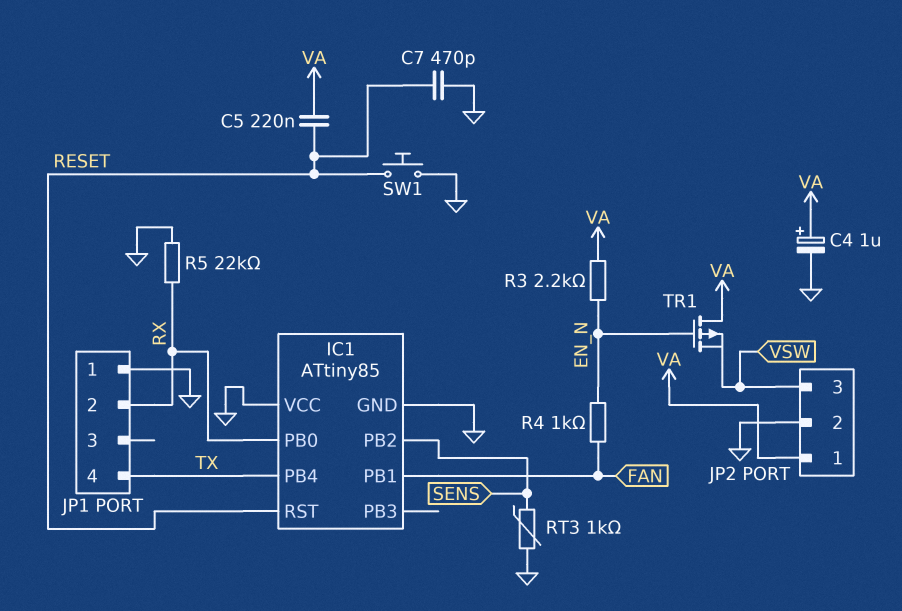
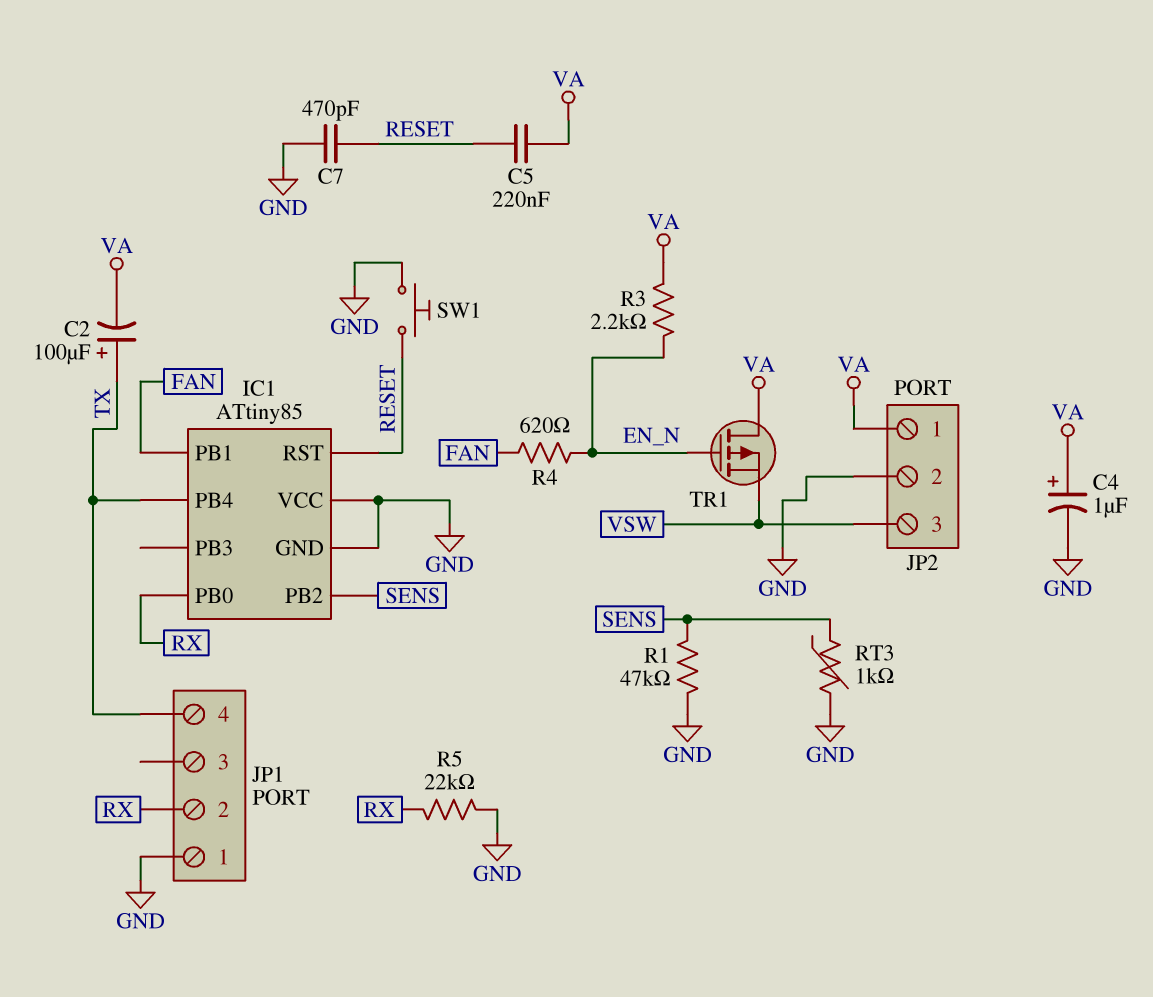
C2: none -> 100uF (plus TX, minus VA)
R1: none -> 47k (GND, SENS)
R4: 1k (EN_N, FAN) -> 620 (EN_N, FAN)

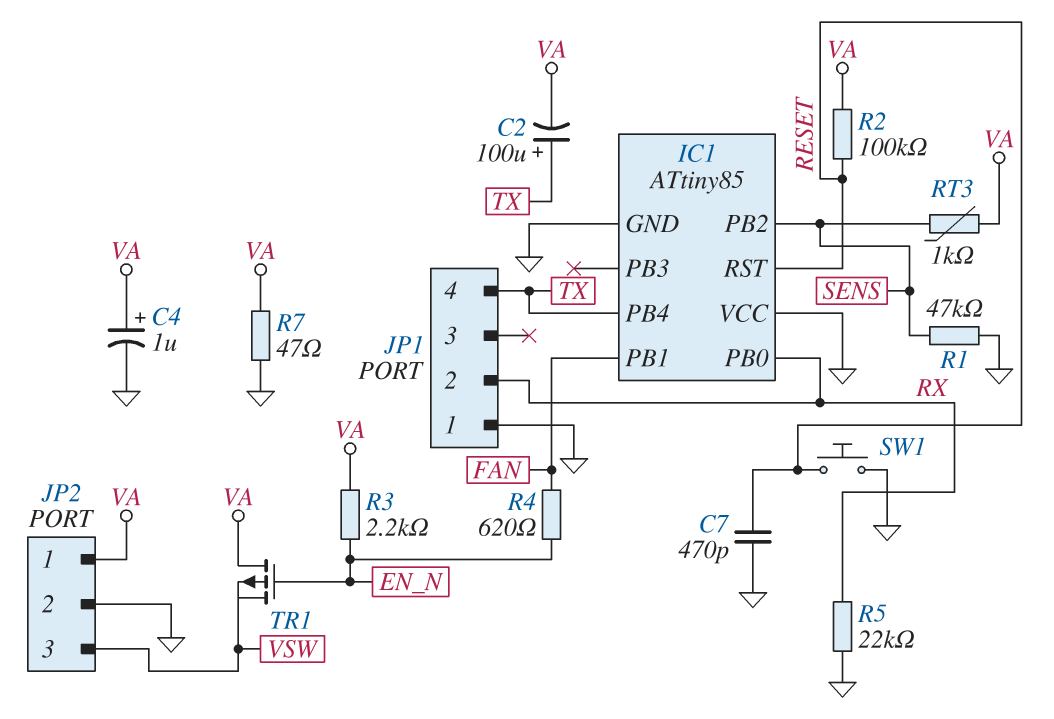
C5: 220nF (RESET, VA) -> none
R2: none -> 100k (RESET, VA)
R7: none -> 47 (GND, VA)
RT3: 1k (GND, SENS) -> 1k (SENS, VA)

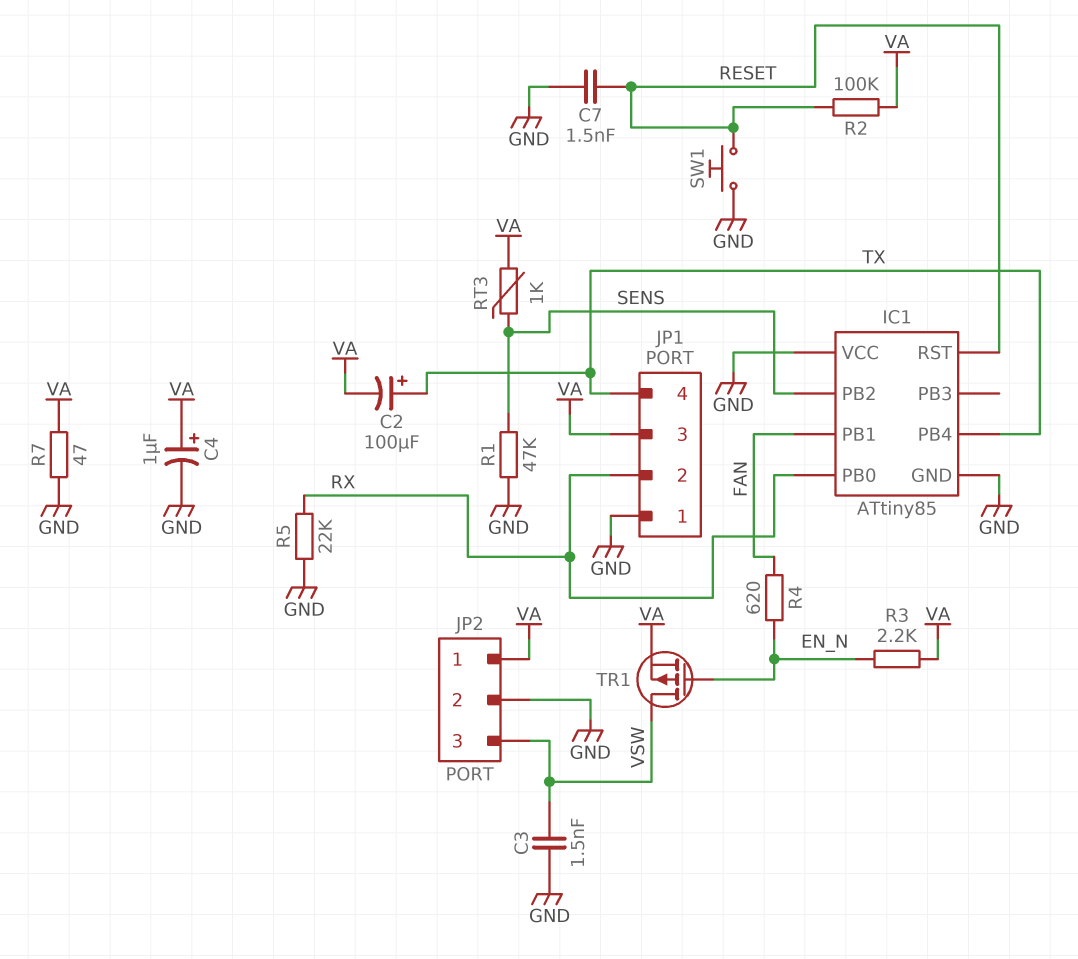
C3: none -> 1.5nF (GND, VSW)
C7: 470pF (GND, RESET) -> 1.5nF (GND, RESET)
JP1 pin 3: none -> VA
TR1: PMOS (G EN_N, D VA, S VSW) -> PMOS (G EN_N, D VSW, S VA)

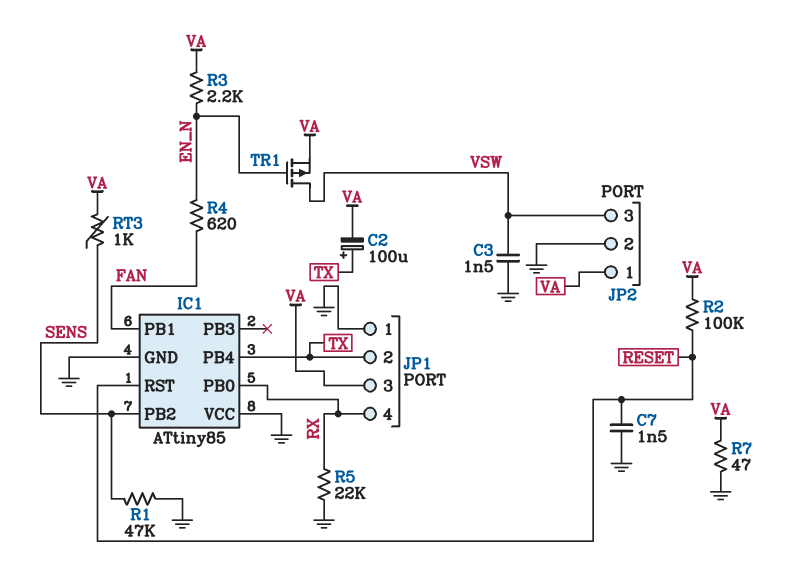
C4: 1uF (plus VA, minus GND) -> none
JP1 pin 2: RX -> TX
JP1 pin 4: TX -> RX
SW1: button (GND, RESET) -> none

